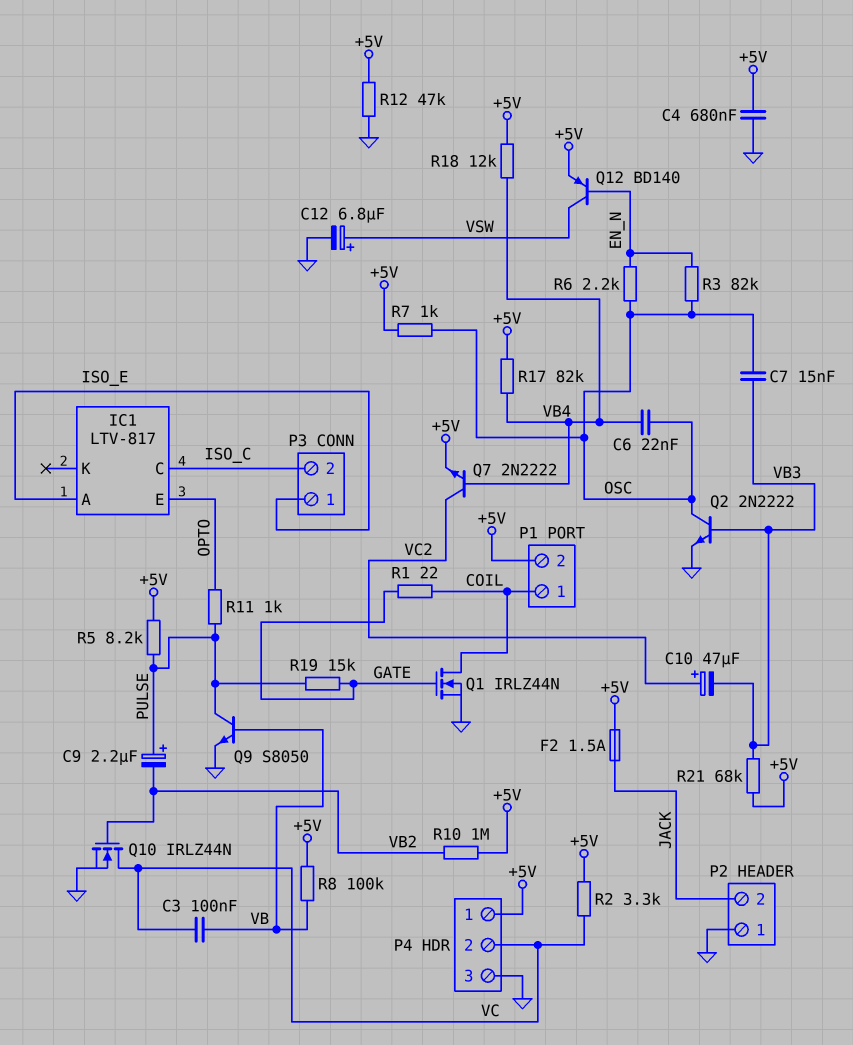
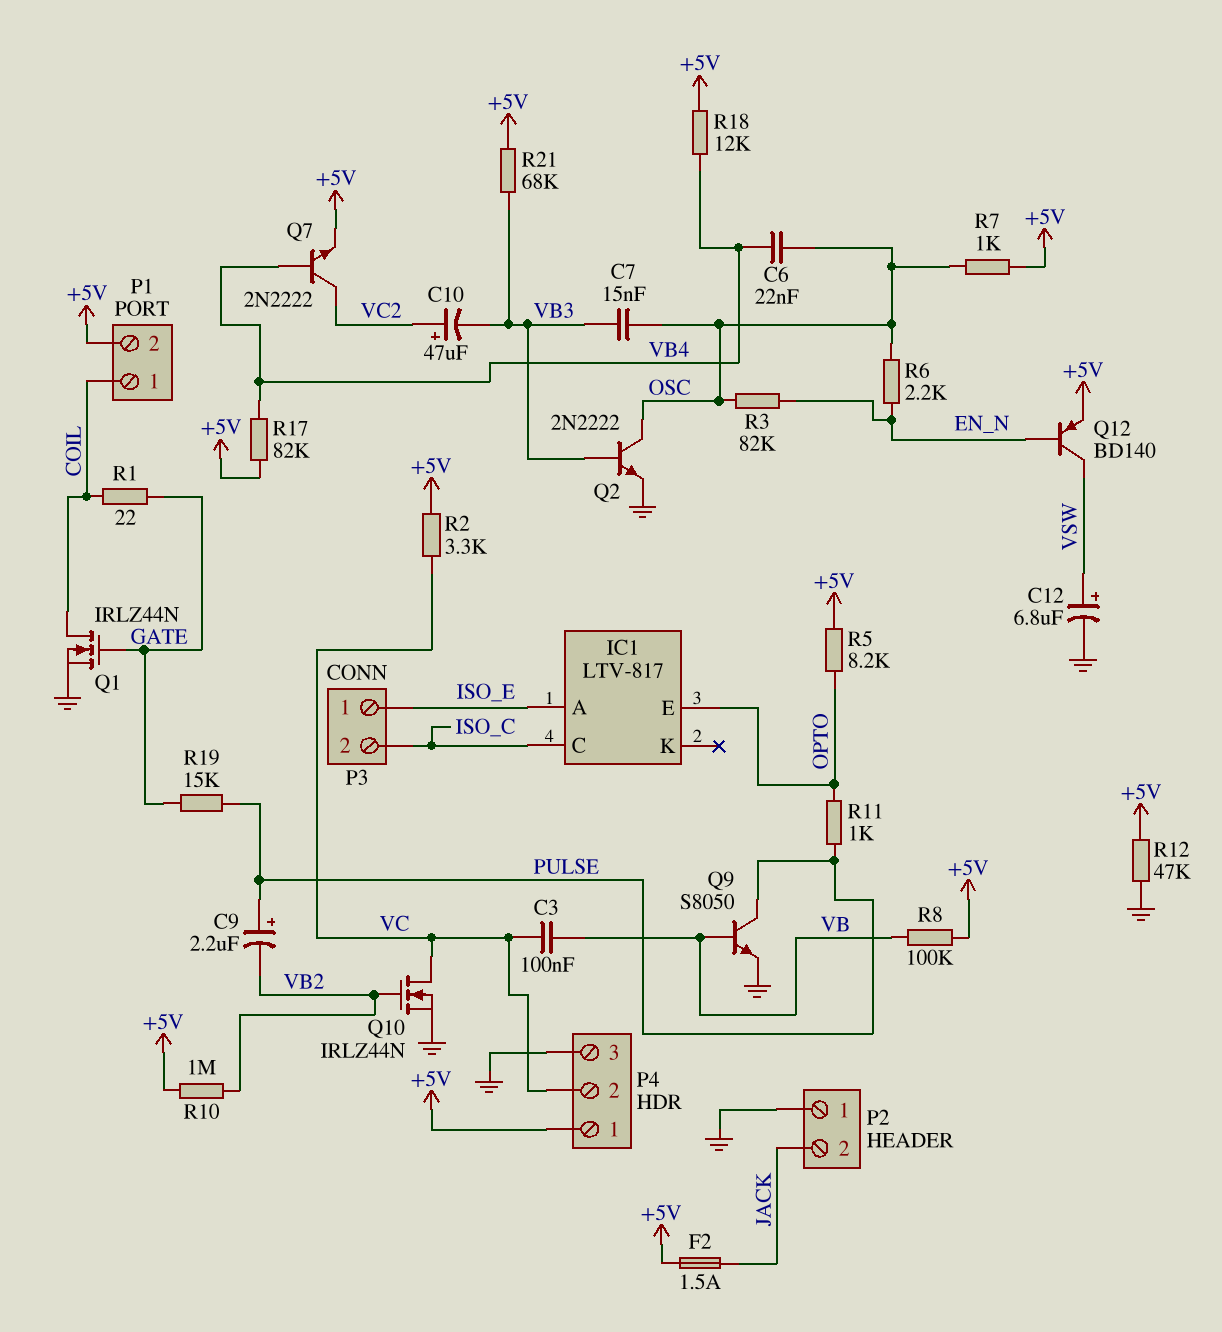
C4: 680nF (+5V, GND) -> none
R5: 8.2k (+5V, PULSE) -> 8.2k (+5V, OPTO)

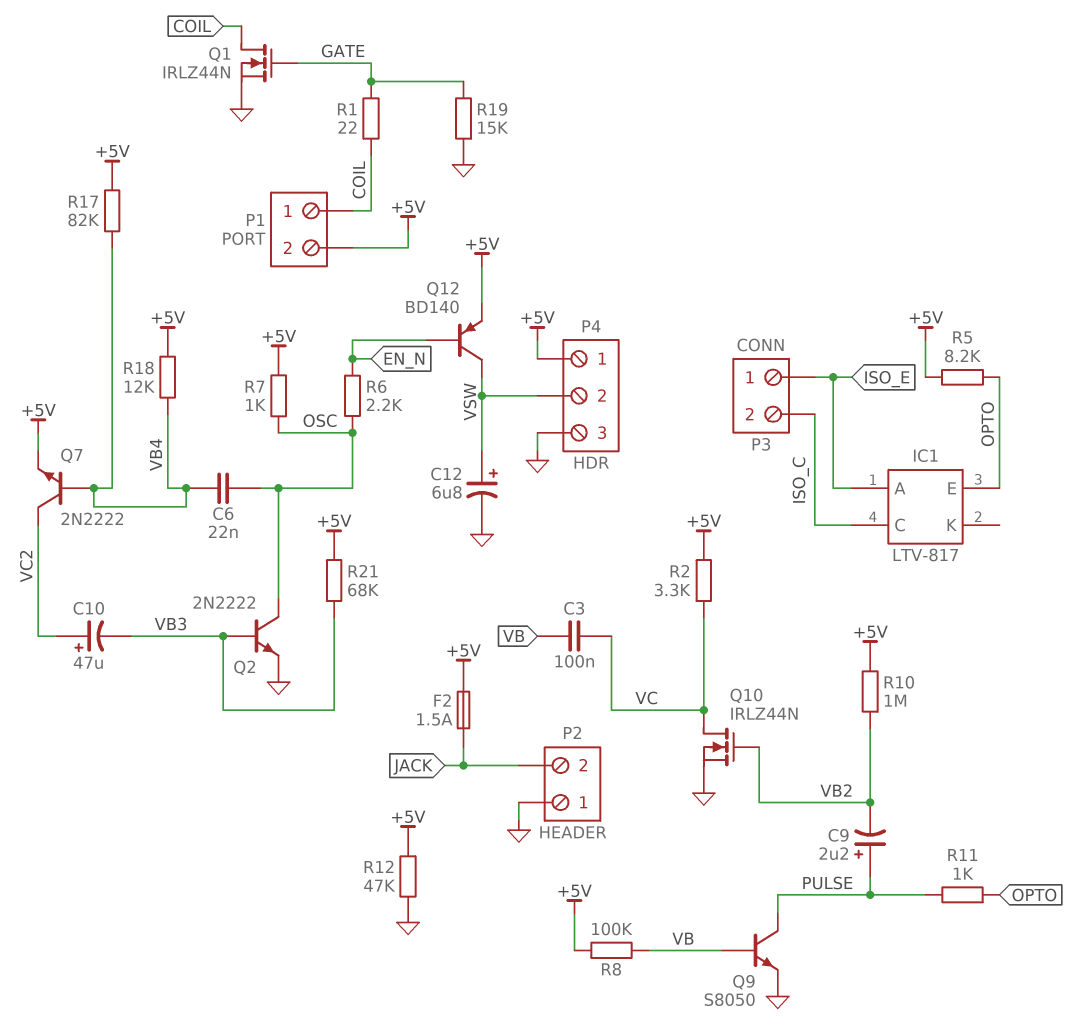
C7: 15nF (OSC, VB3) -> none
P4 pin 2: VC -> VSW
R3: 82k (EN_N, OSC) -> none
R19: 15k (GATE, PULSE) -> 15k (GATE, GND)

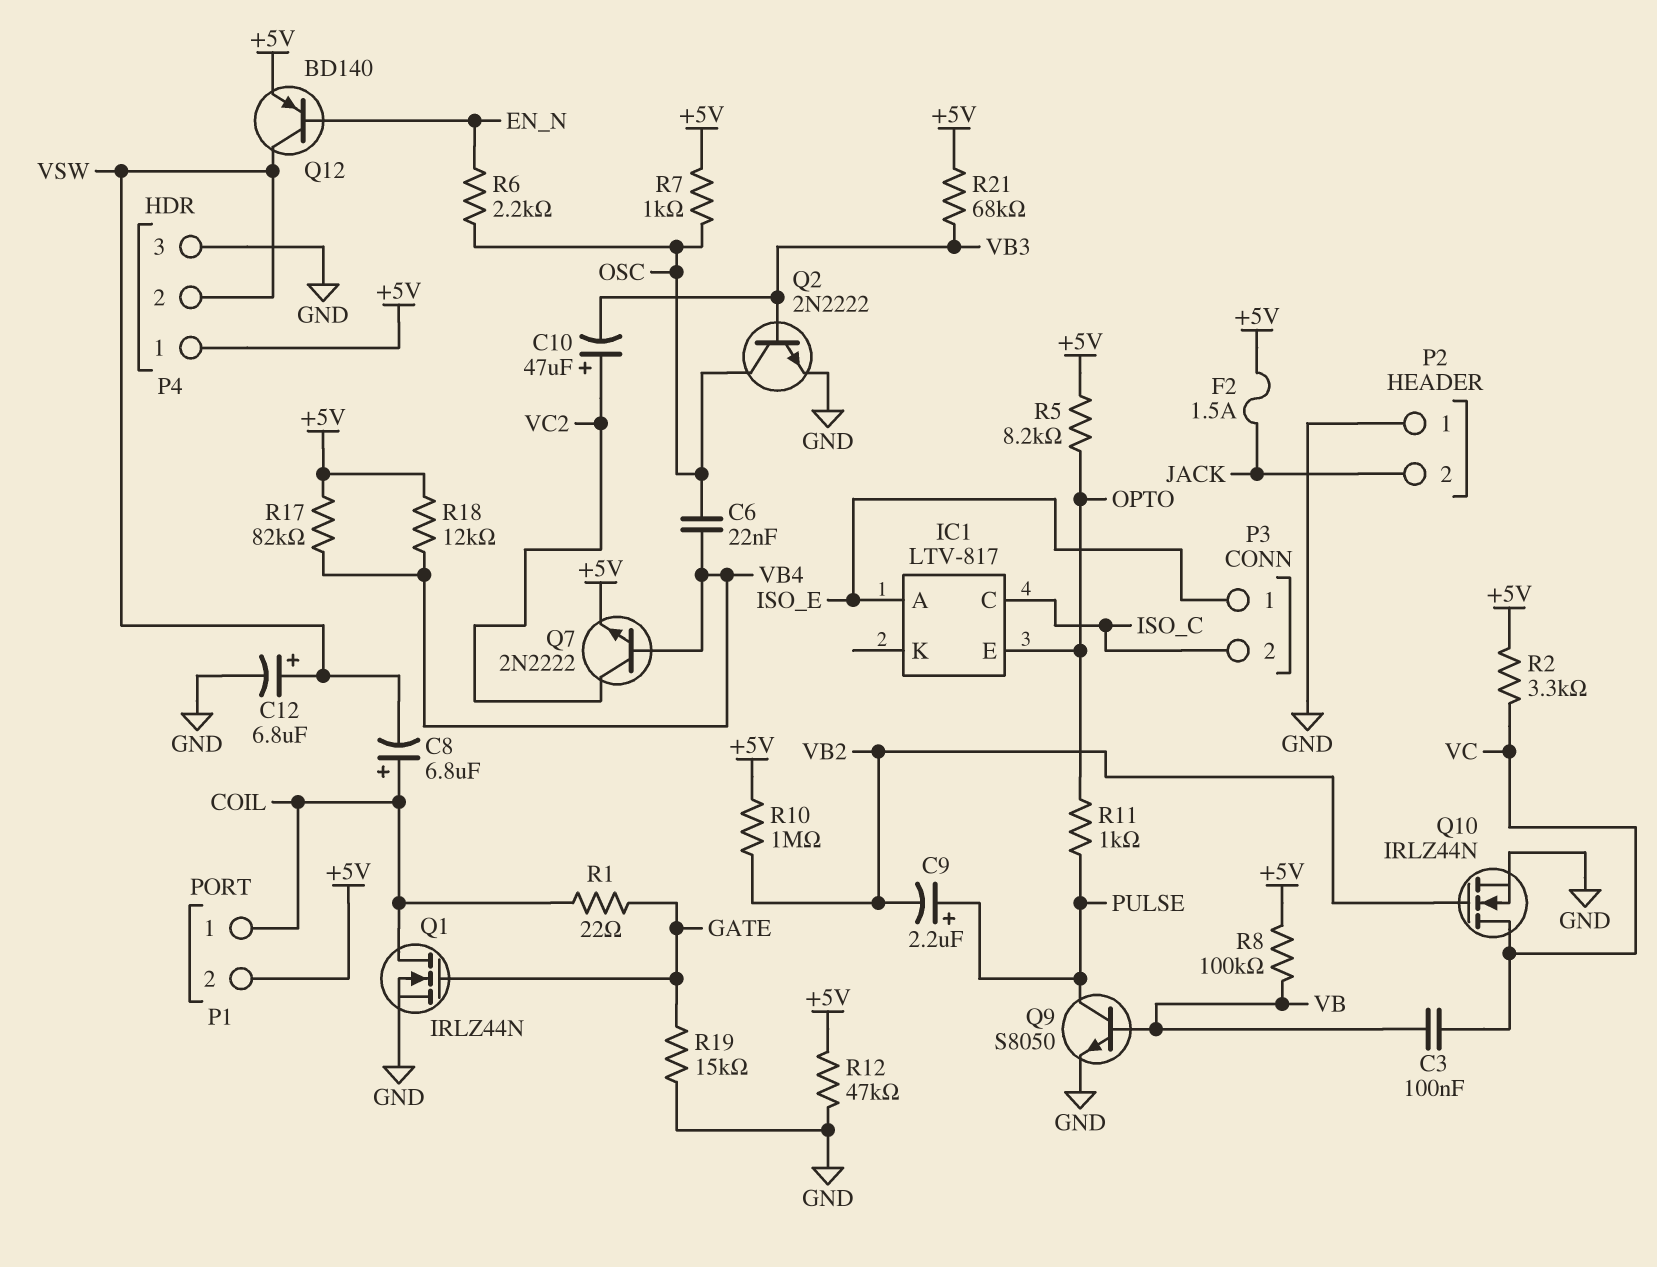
C8: none -> 6.8uF (plus COIL, minus VSW)

